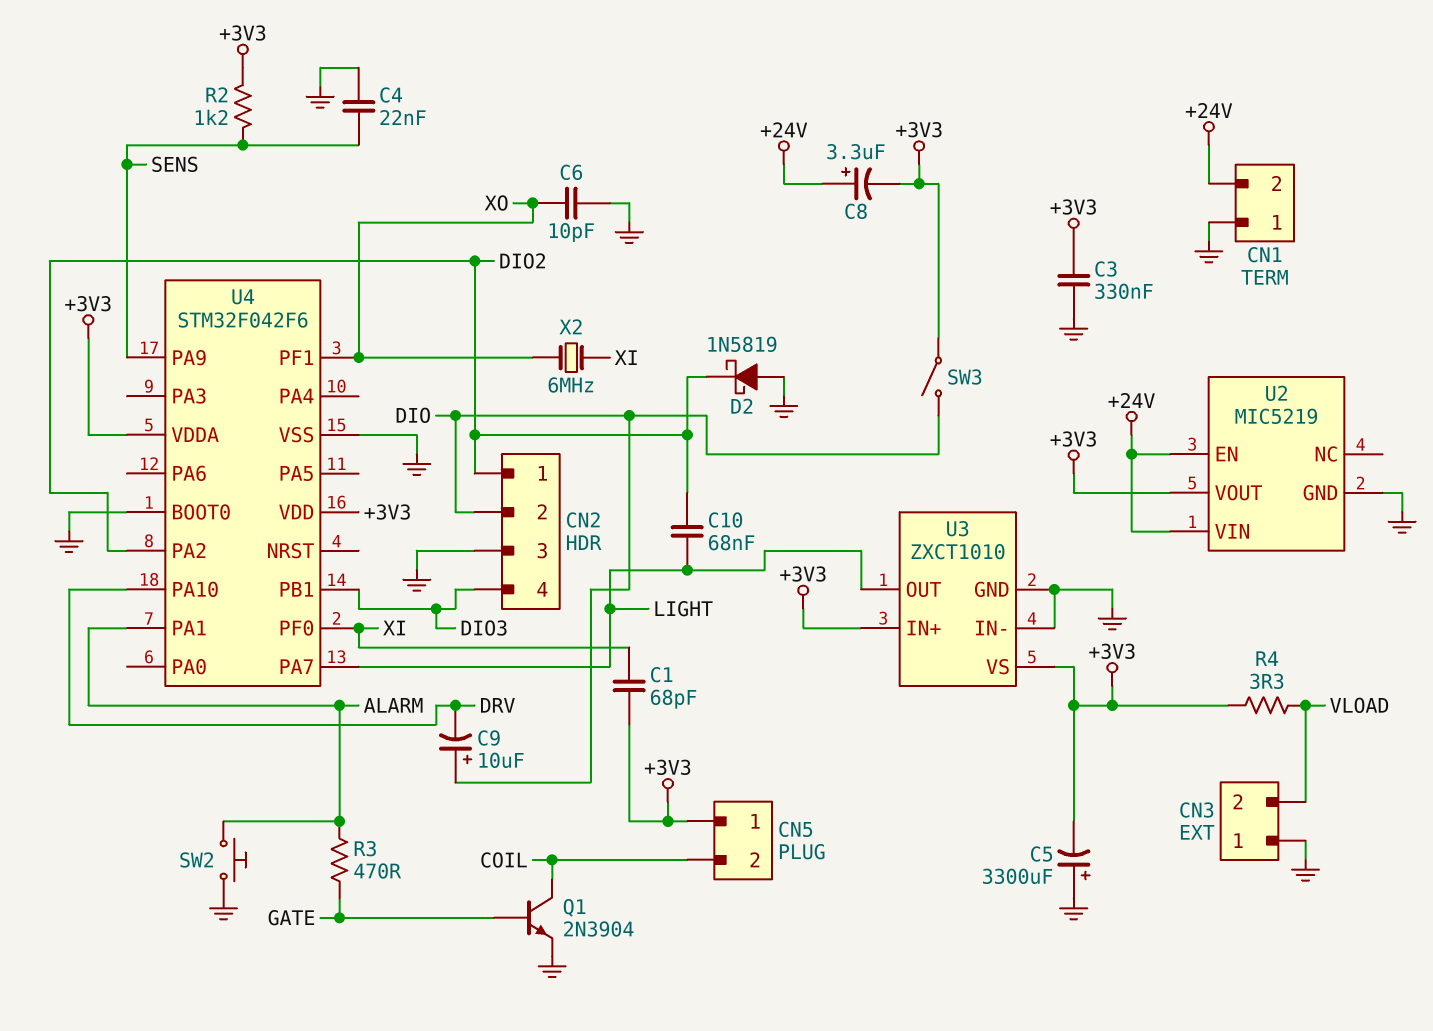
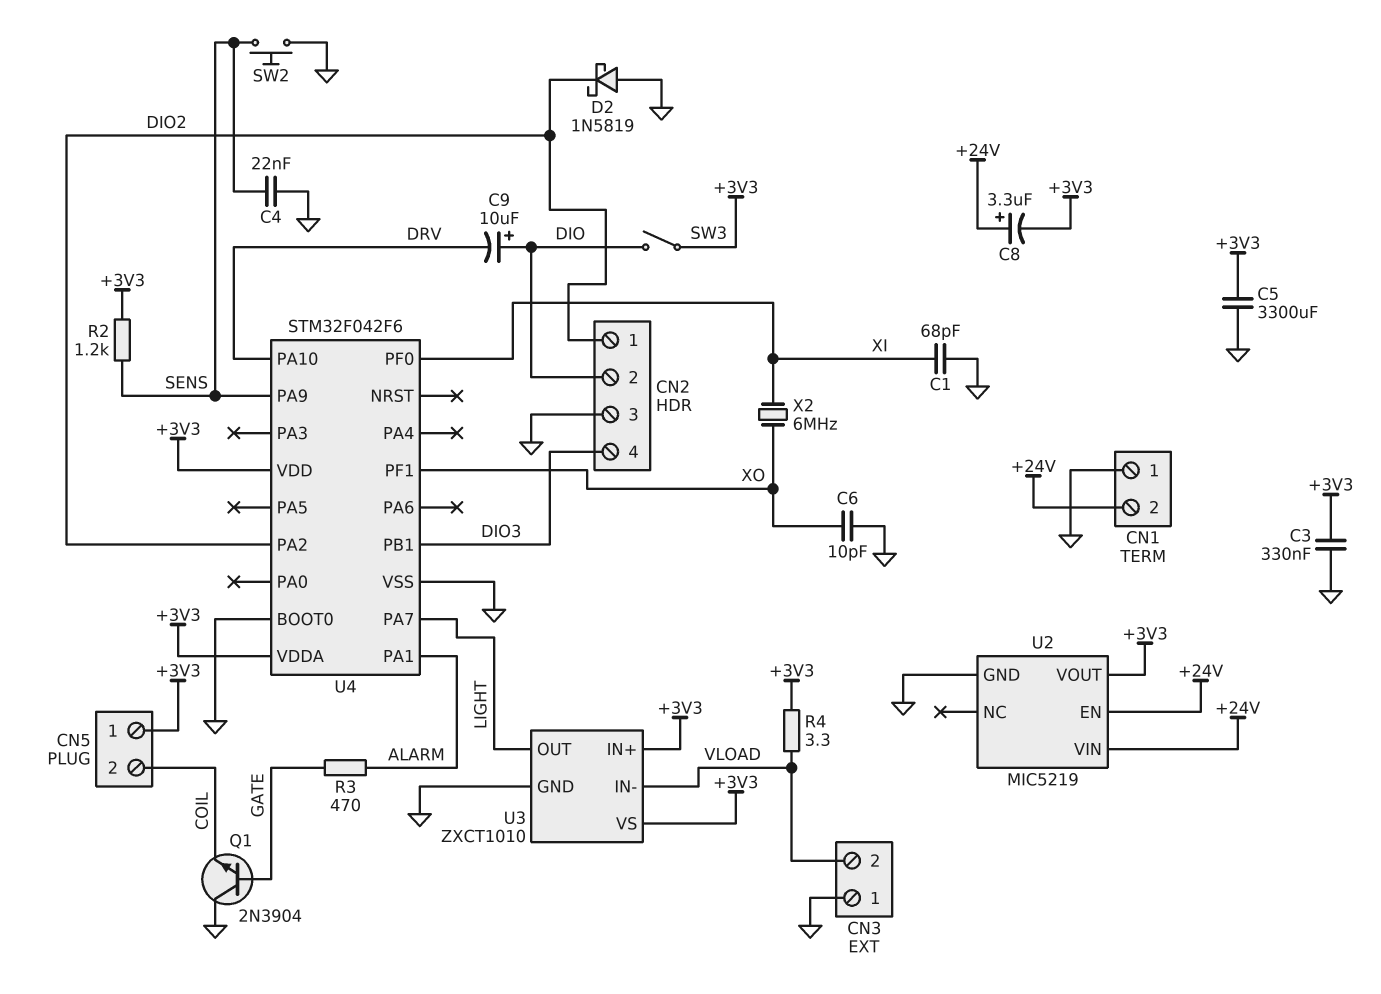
C1: 68pF (+3V3, XI) -> 68pF (GND, XI)
C5: 3300uF (plus GND, minus +3V3) -> 3300uF (+3V3, GND)
C10: 68nF (DIO2, LIGHT) -> none
Q1: NPN 2N3904 (B GATE, C COIL, E GND) -> NPN 2N3904 (B GATE, C GND, E COIL)
SW2: button (ALARM, GND) -> button (GND, SENS)
U3 pin IN-: GND -> VLOAD

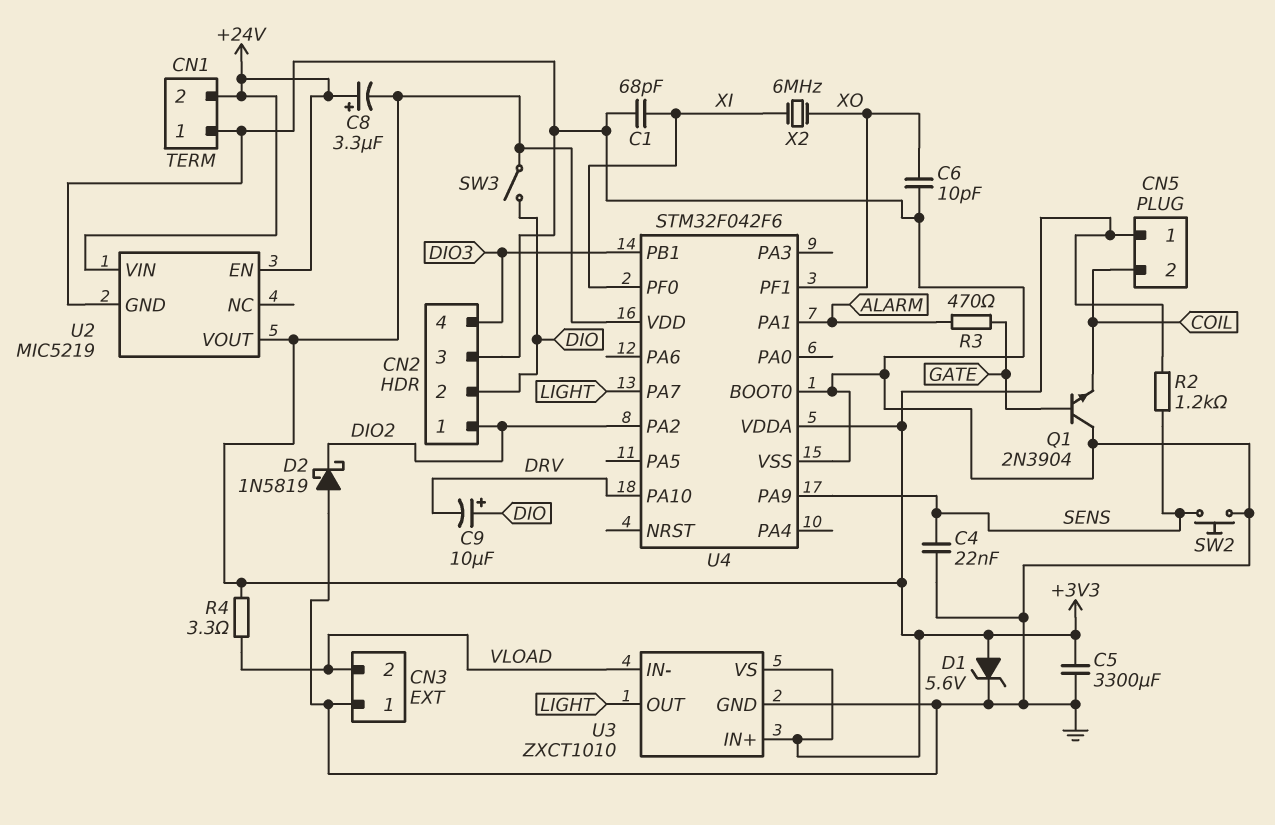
C3: 330nF (+3V3, GND) -> none
D1: none -> zener 5.6V (A +3V3, K GND)

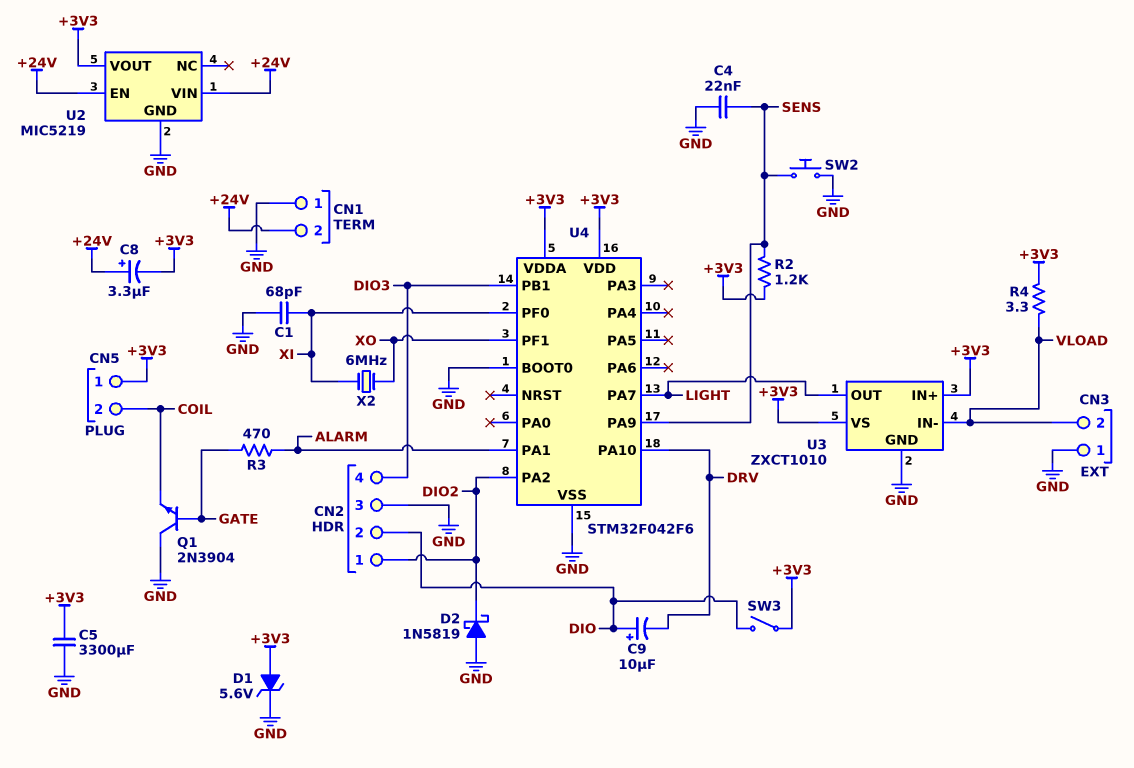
C6: 10pF (GND, XO) -> none

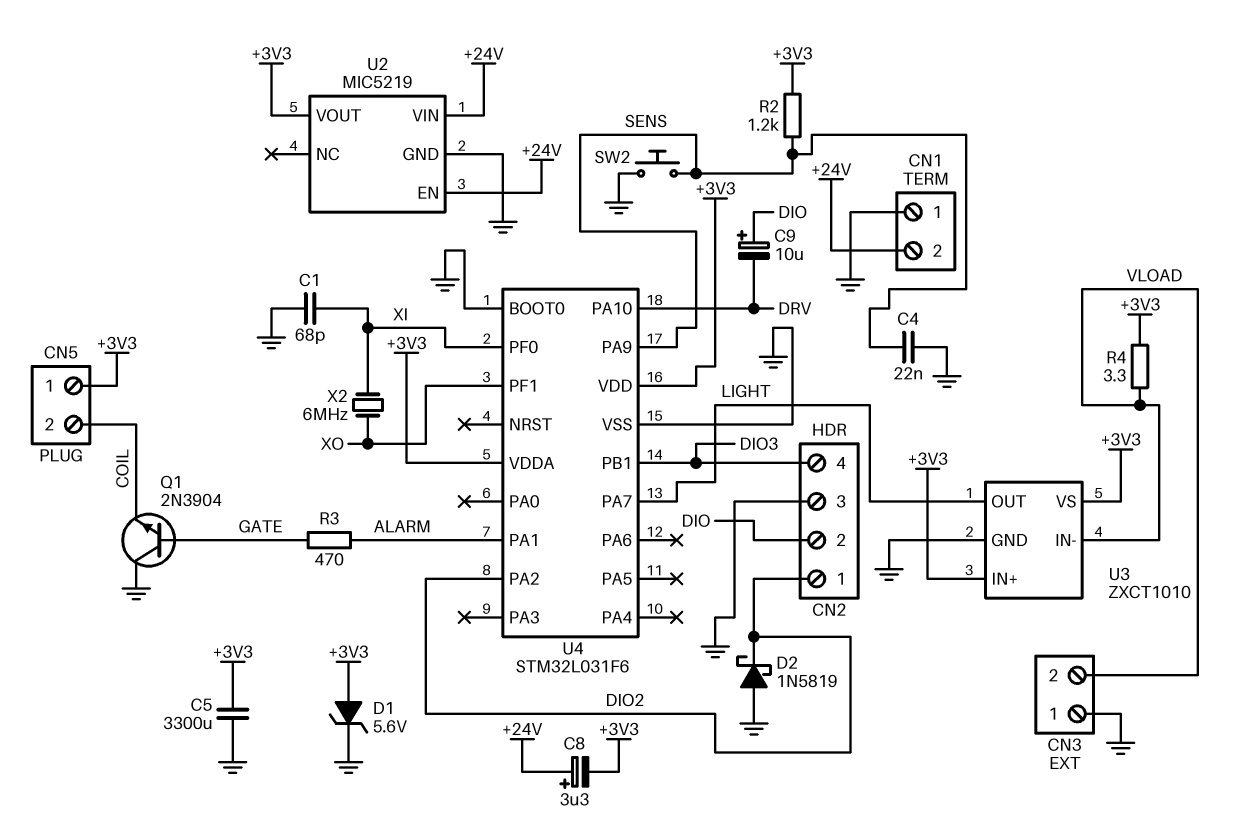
SW3: switch (+3V3, DIO) -> none
U4: STM32F042F6 -> STM32L031F6

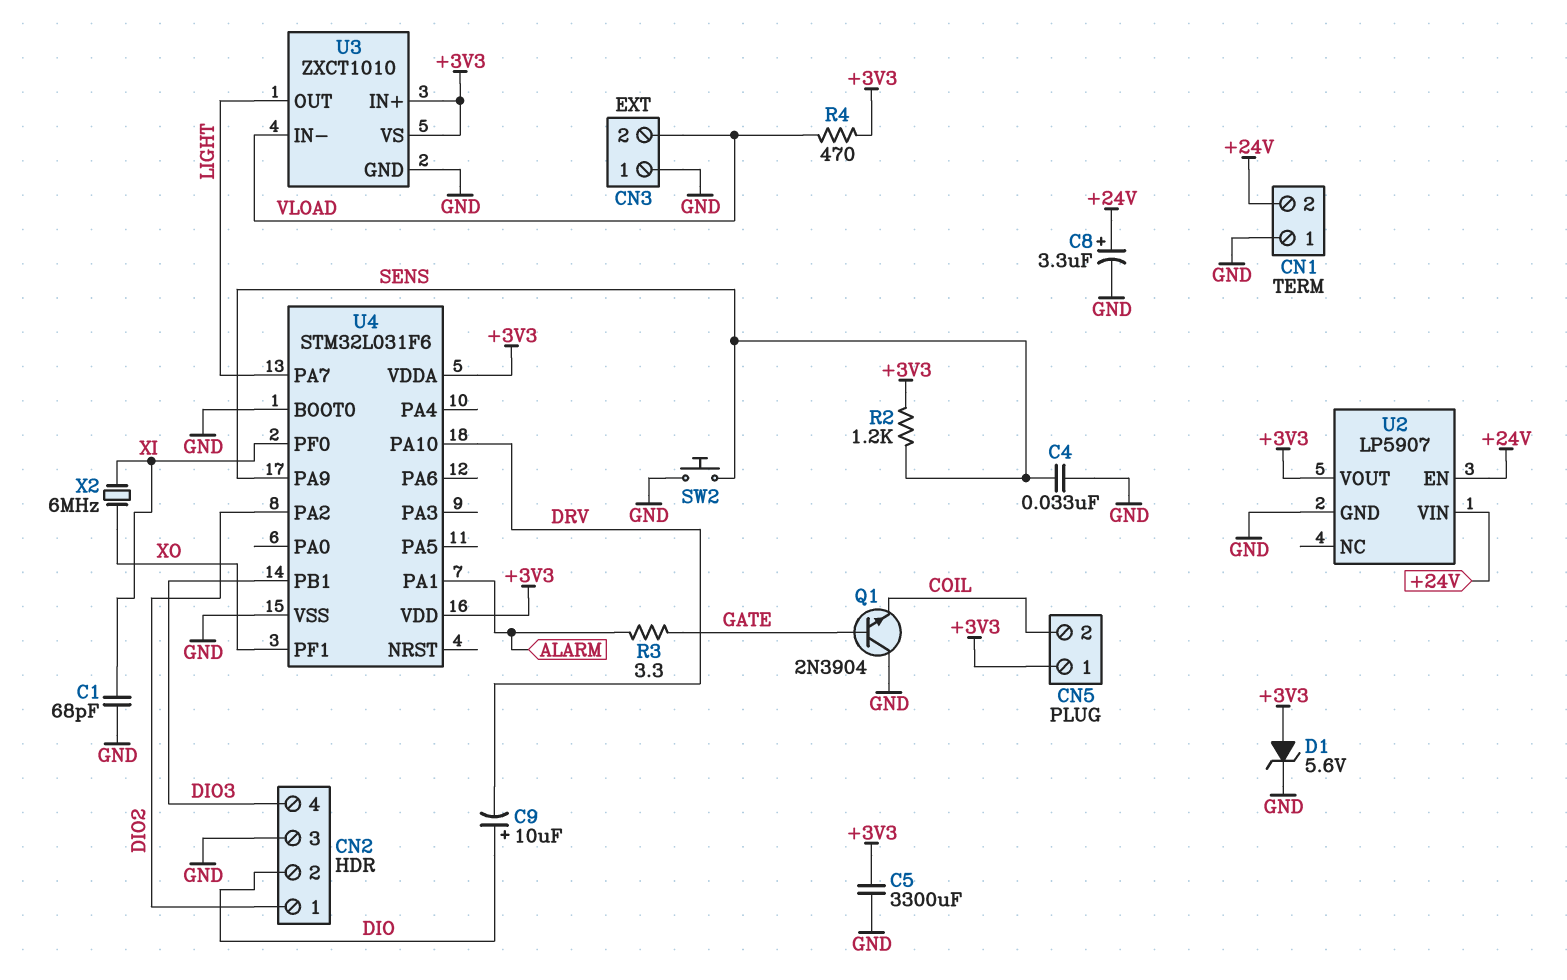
C4: 22nF (GND, SENS) -> 33nF (GND, SENS)
C8: 3.3uF (plus +24V, minus +3V3) -> 3.3uF (plus +24V, minus GND)
D2: schottky 1N5819 (A GND, K DIO2) -> none
R3: 470 (ALARM, GATE) -> 3.3 (ALARM, GATE)
R4: 3.3 (+3V3, VLOAD) -> 470 (+3V3, VLOAD)
U2: MIC5219 -> LP5907

